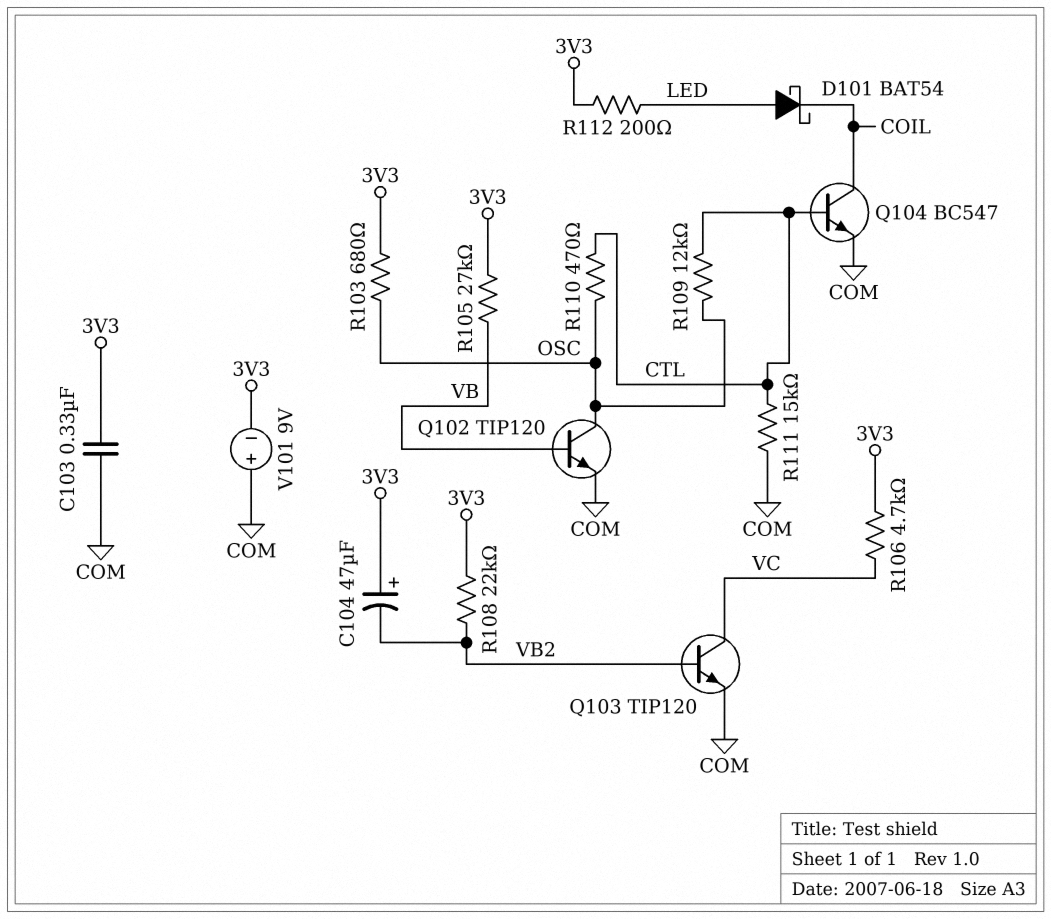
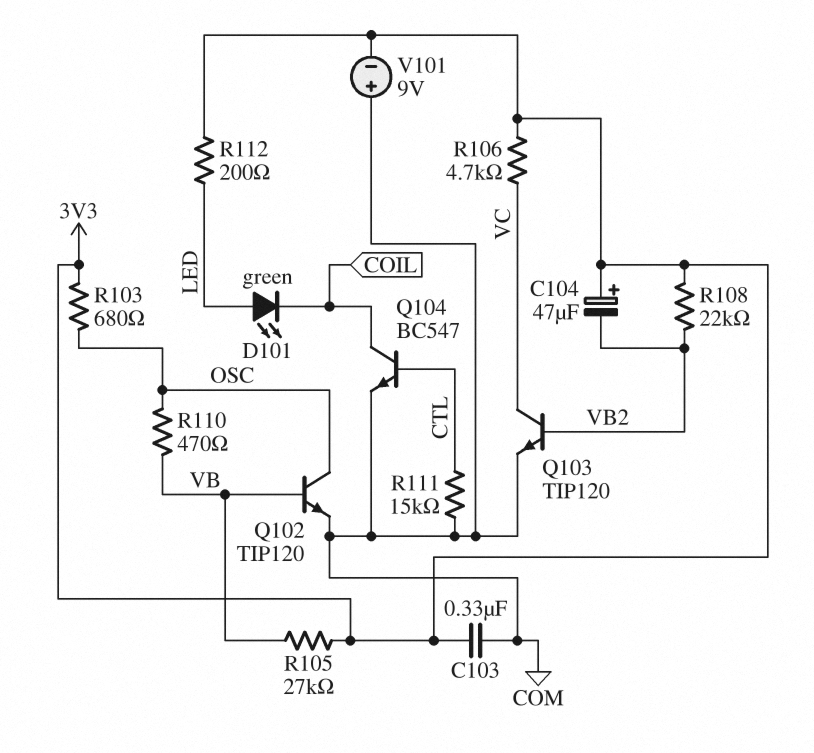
D101: schottky BAT54 (A LED, K COIL) -> LED green (A LED, K COIL)
R109: 12k (CTL, OSC) -> none
R110: 470 (CTL, OSC) -> 470 (OSC, VB)

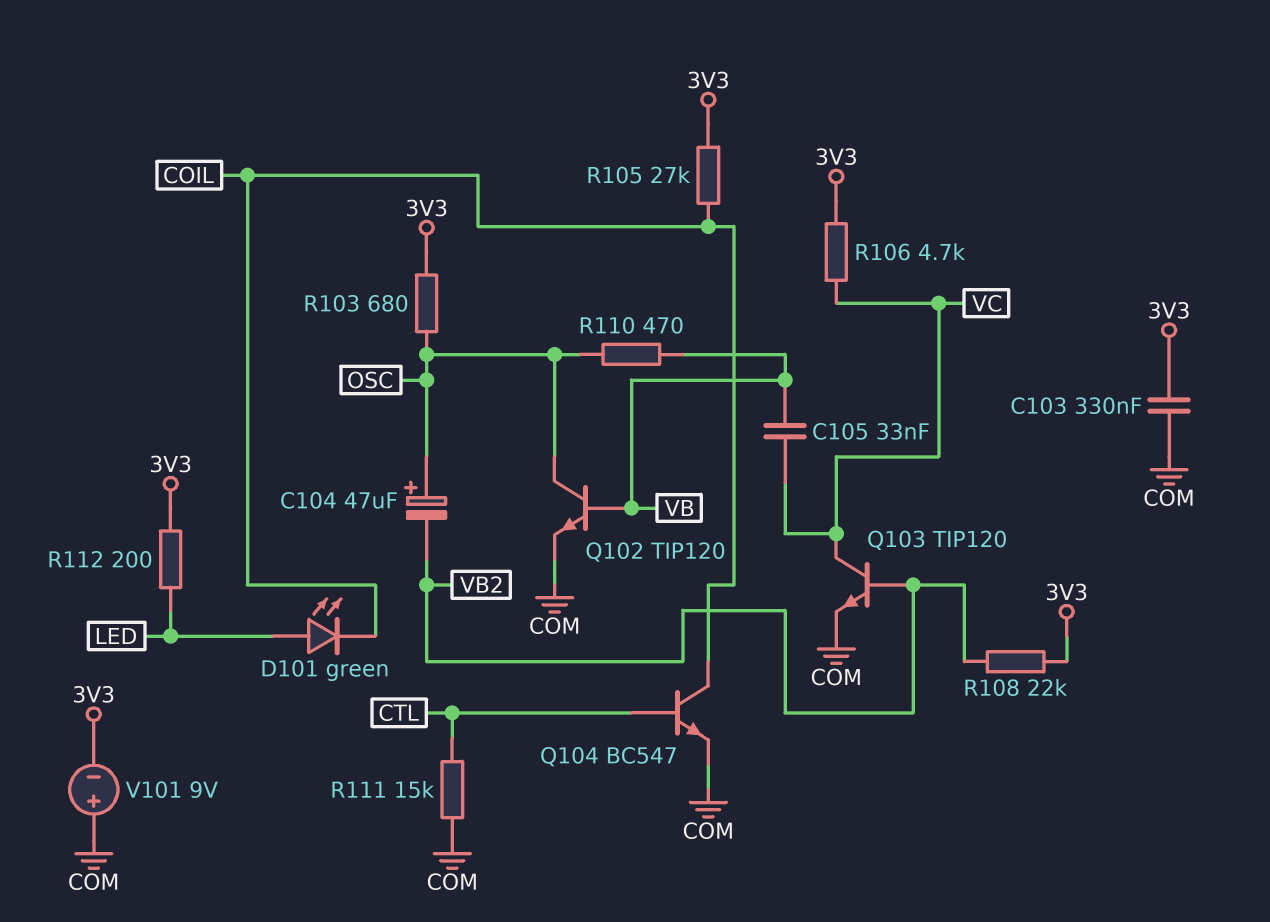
C104: 47uF (plus 3V3, minus VB2) -> 47uF (plus OSC, minus VB2)
C105: none -> 33nF (VB, VC)
R105: 27k (3V3, VB) -> 27k (3V3, COIL)

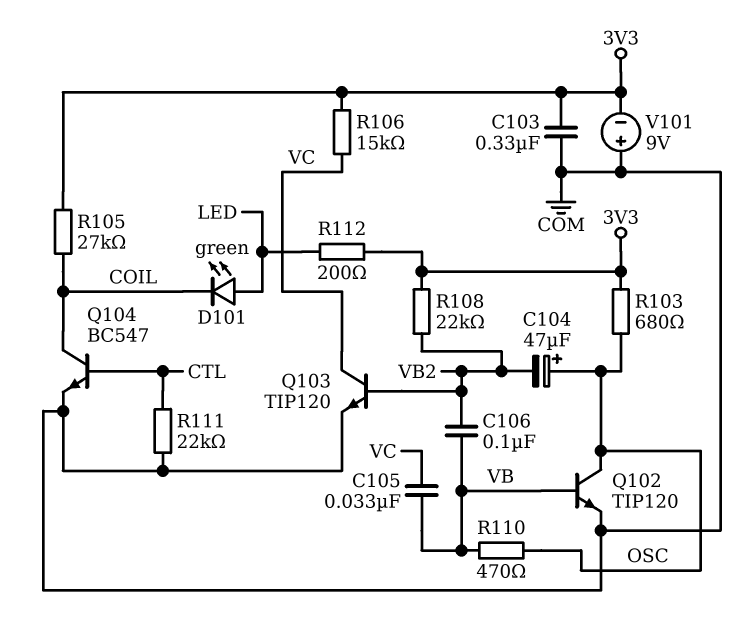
C106: none -> 100nF (VB, VB2)
R106: 4.7k (3V3, VC) -> 15k (3V3, VC)
R111: 15k (COM, CTL) -> 22k (COM, CTL)

